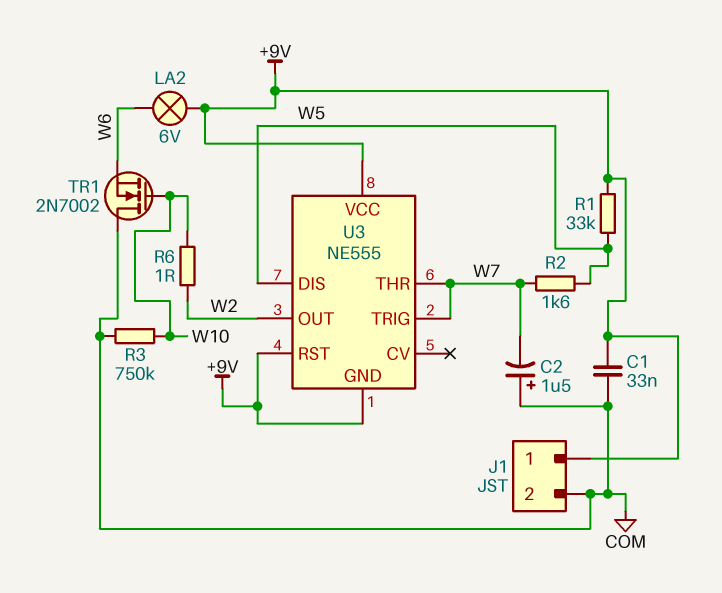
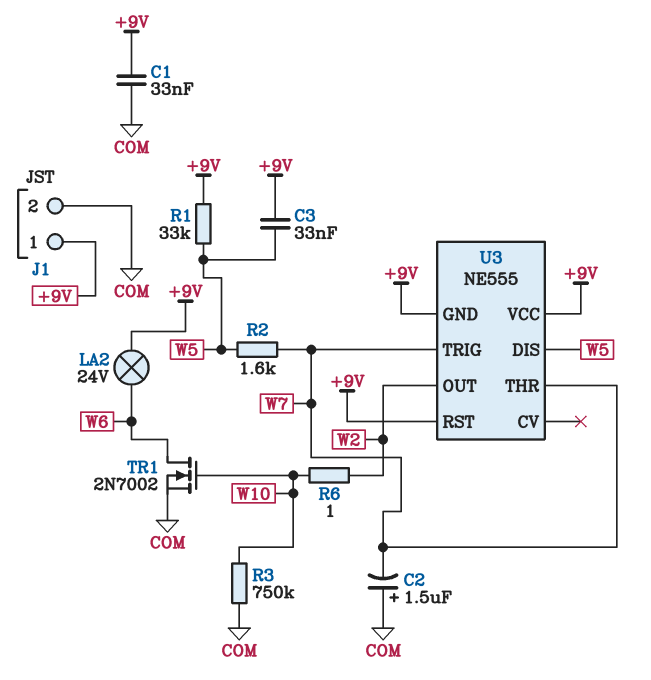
C3: none -> 33nF (+9V, W5)
LA2: lamp 6V (+9V, W6) -> lamp 24V (+9V, W6)
TR1: NMOS 2N7002 (G W10, D COM, S W6) -> NMOS 2N7002 (G W10, D W6, S COM)

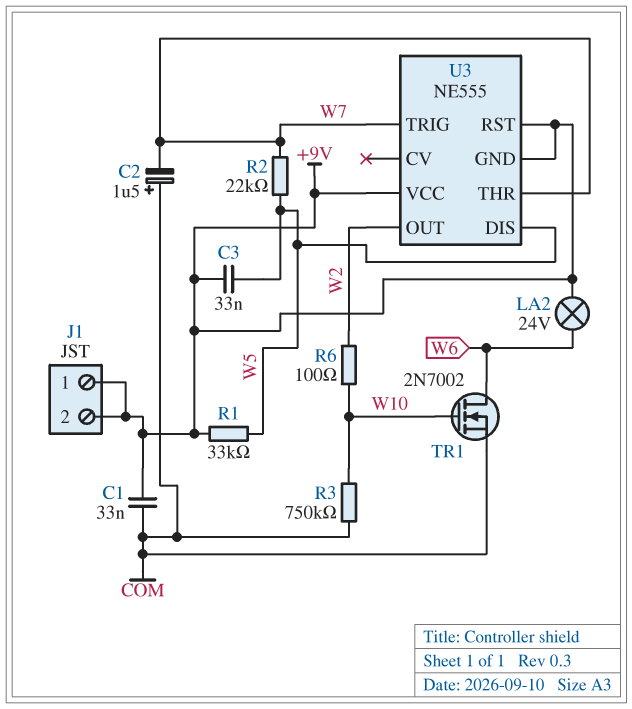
J1 pin 2: COM -> +9V
R2: 1.6k (W5, W7) -> 22k (W5, W7)
R6: 1 (W2, W10) -> 100 (W2, W10)

